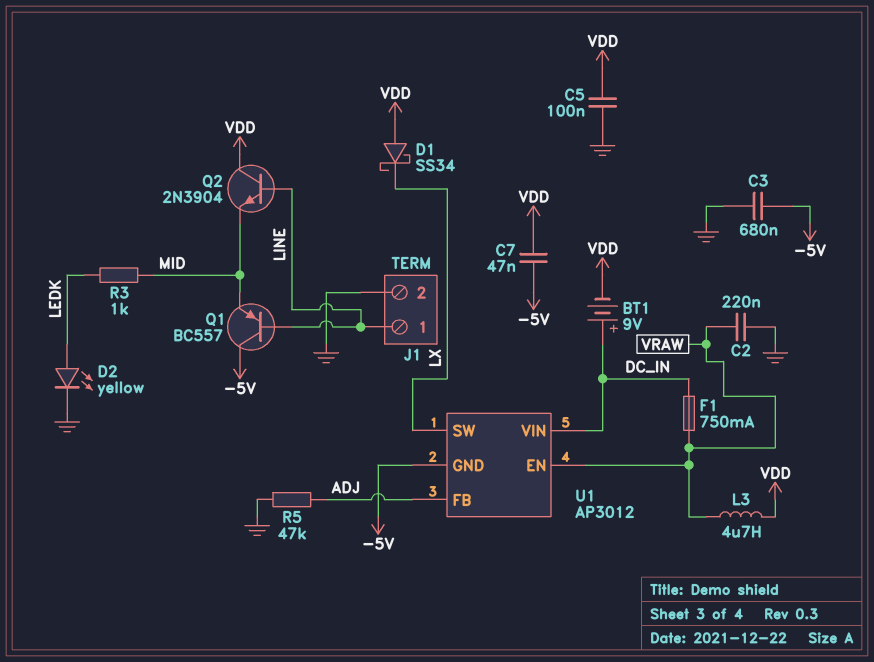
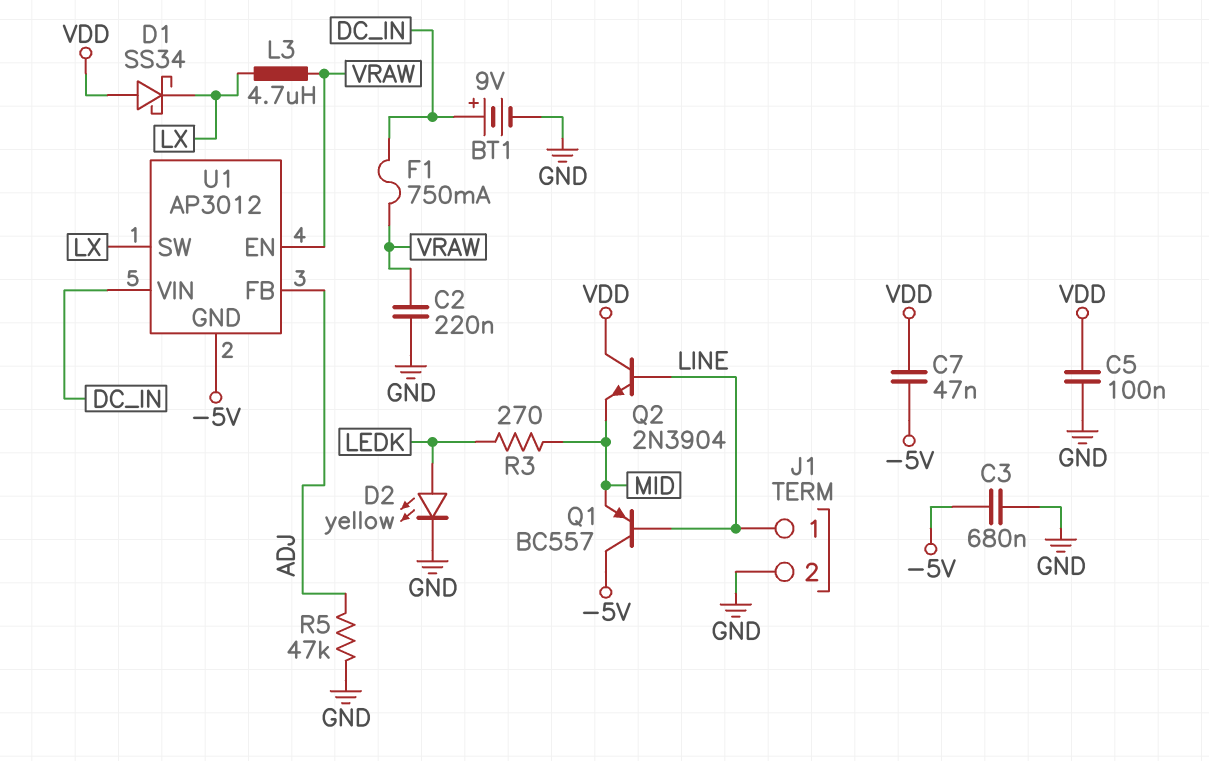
BT1: 9V (plus DC_IN, minus VDD) -> 9V (plus DC_IN, minus GND)
L3: 4.7uH (VDD, VRAW) -> 4.7uH (LX, VRAW)
R3: 1k (LEDK, MID) -> 270 (LEDK, MID)

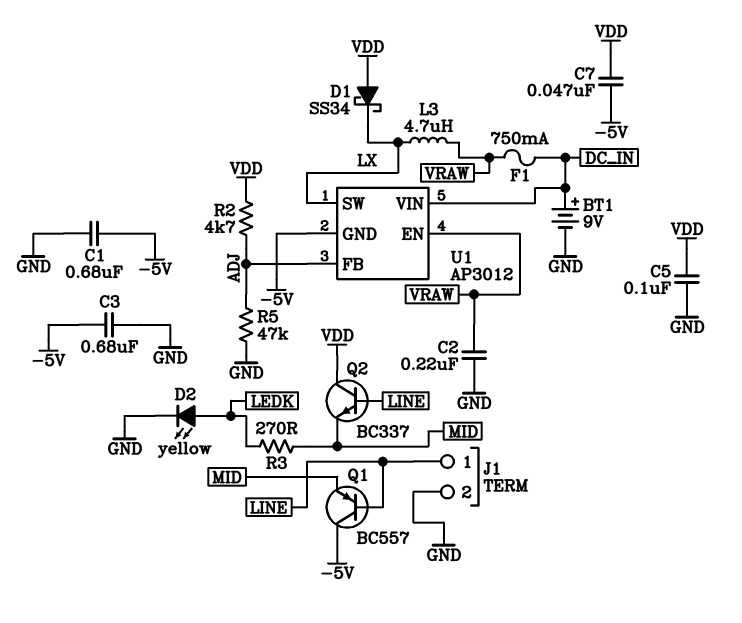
C1: none -> 680nF (-5V, GND)
Q2: NPN 2N3904 (B LINE, C VDD, E MID) -> NPN BC337 (B LINE, C VDD, E MID)
R2: none -> 4.7k (ADJ, VDD)

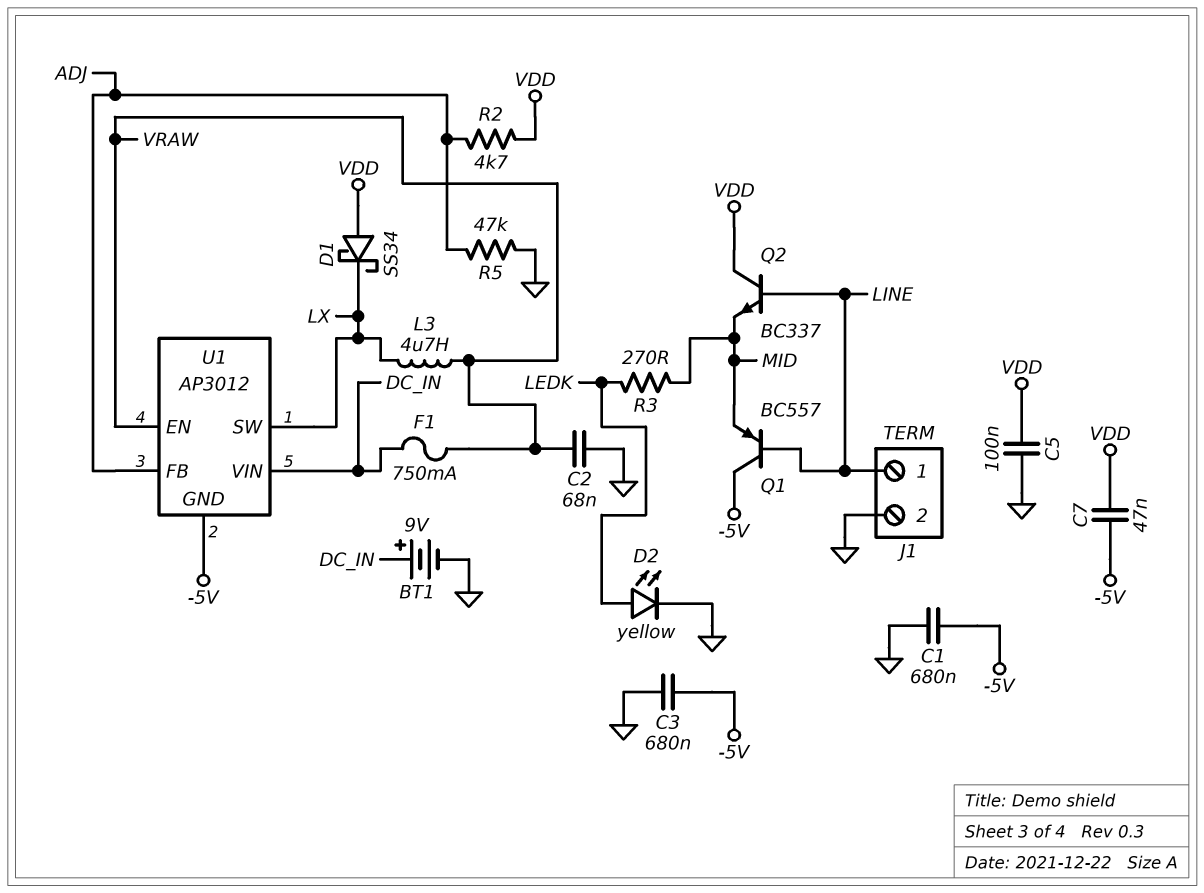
C2: 220nF (GND, VRAW) -> 68nF (GND, VRAW)

